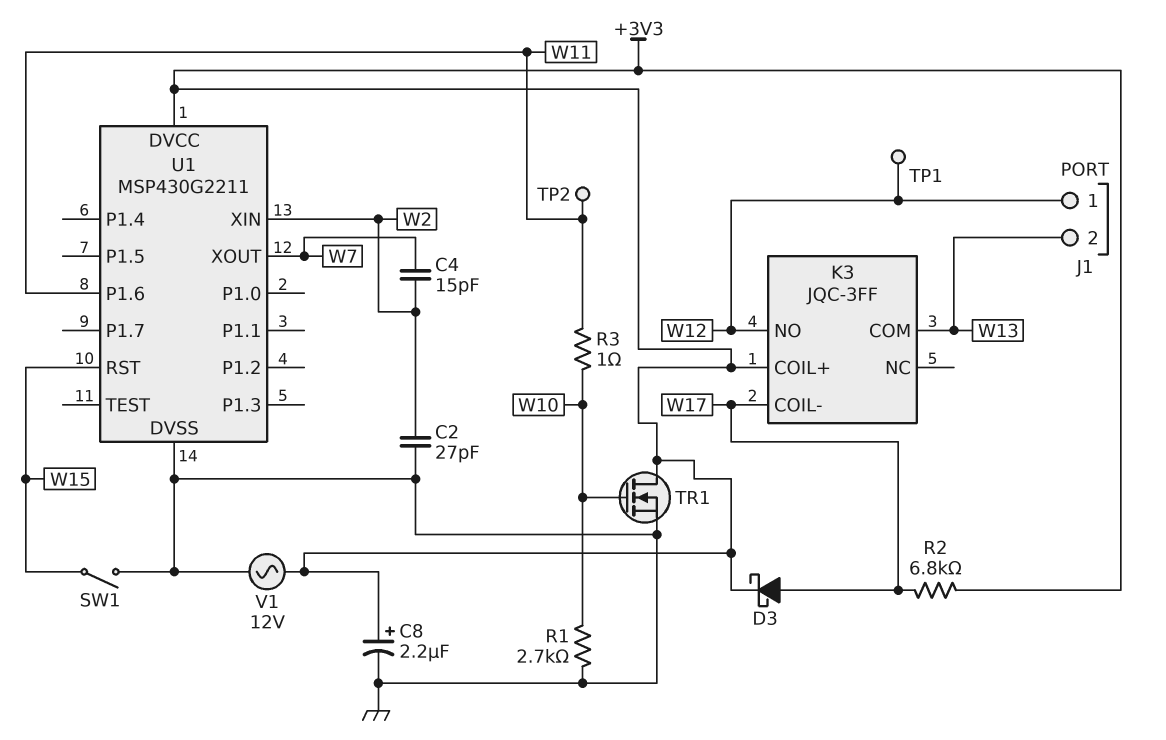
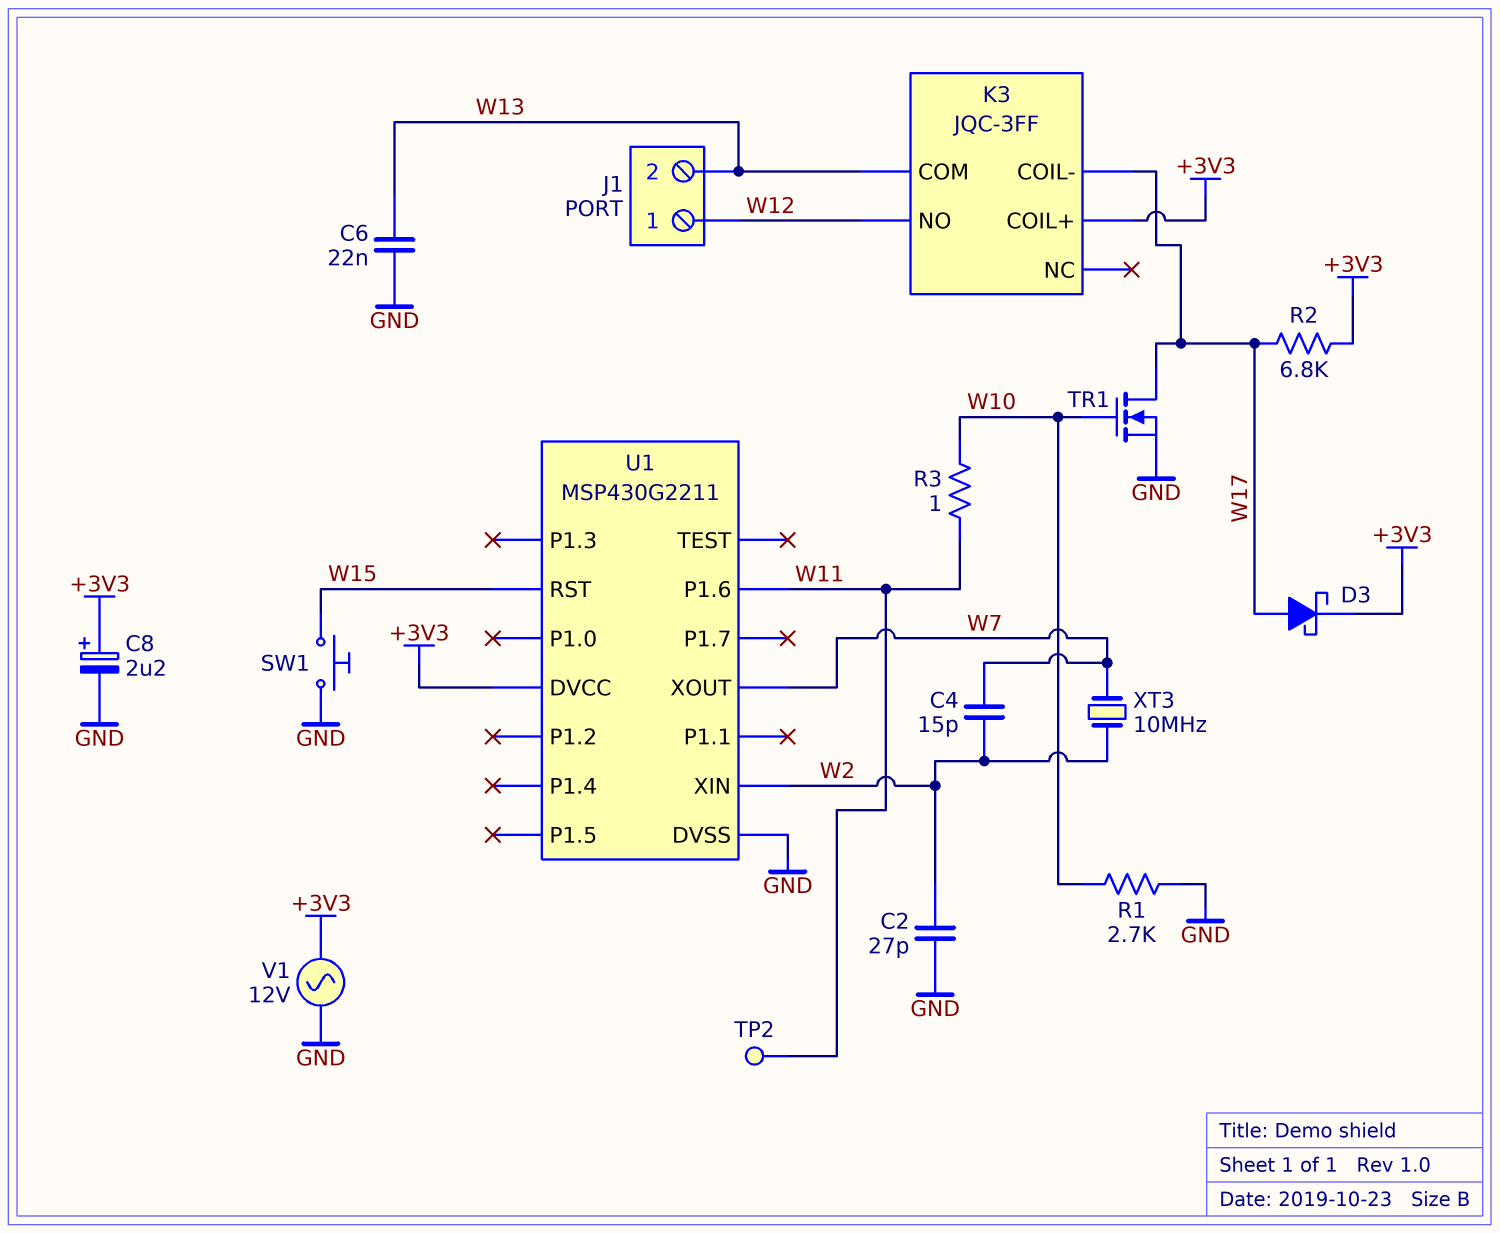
C6: none -> 22nF (GND, W13)
SW1: switch (GND, W15) -> button (GND, W15)
TP1: test point (W12) -> none
TR1: NMOS (G W10, D +3V3, S GND) -> NMOS (G W10, D W17, S GND)
XT3: none -> 10MHz (W2, W7)

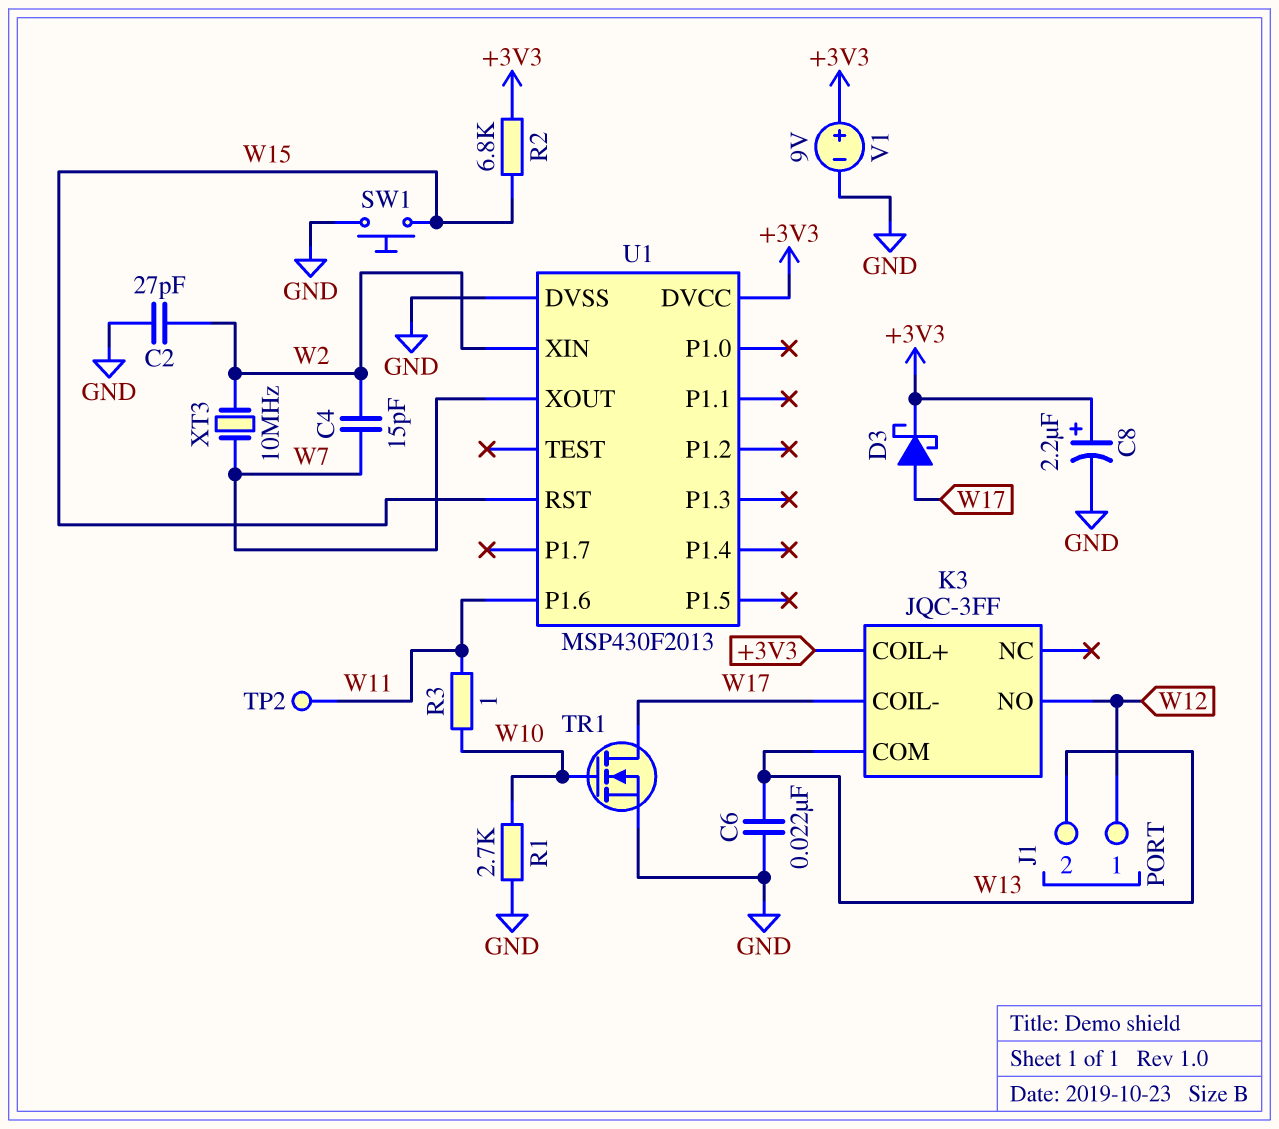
R2: 6.8k (+3V3, W17) -> 6.8k (+3V3, W15)
U1: MSP430G2211 -> MSP430F2013
V1: AC 12V (+3V3, GND) -> 9V (plus +3V3, minus GND)

